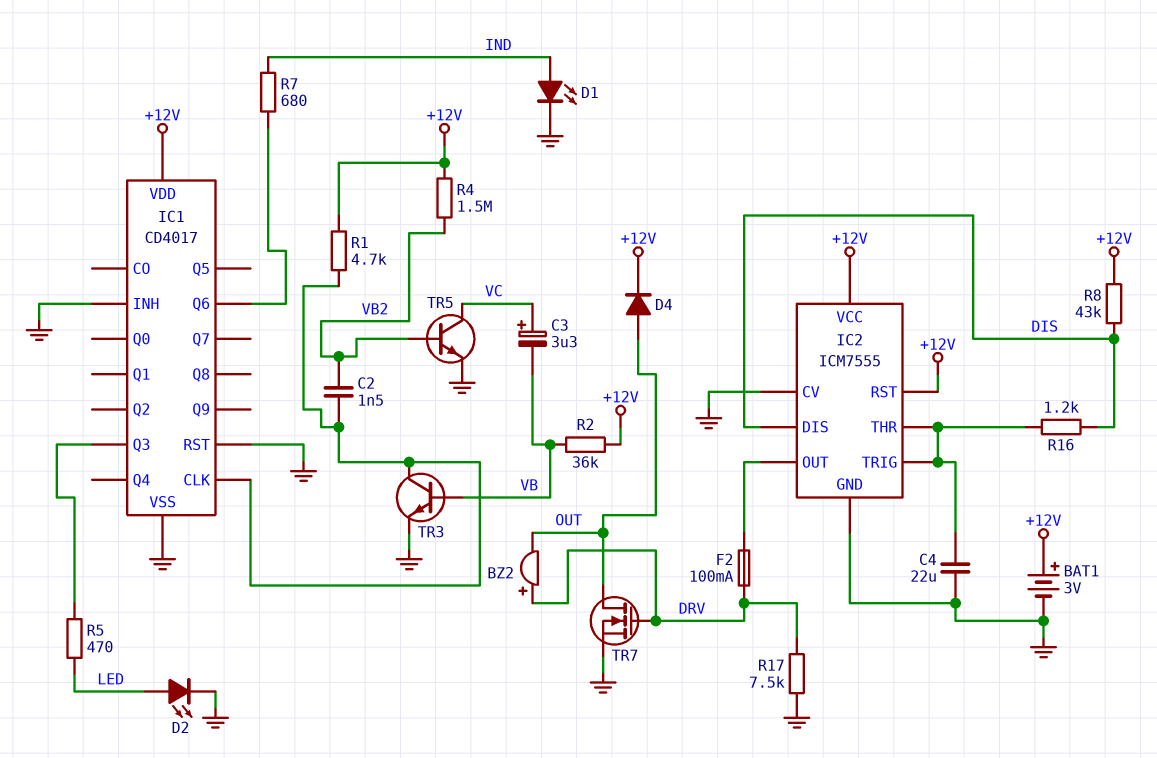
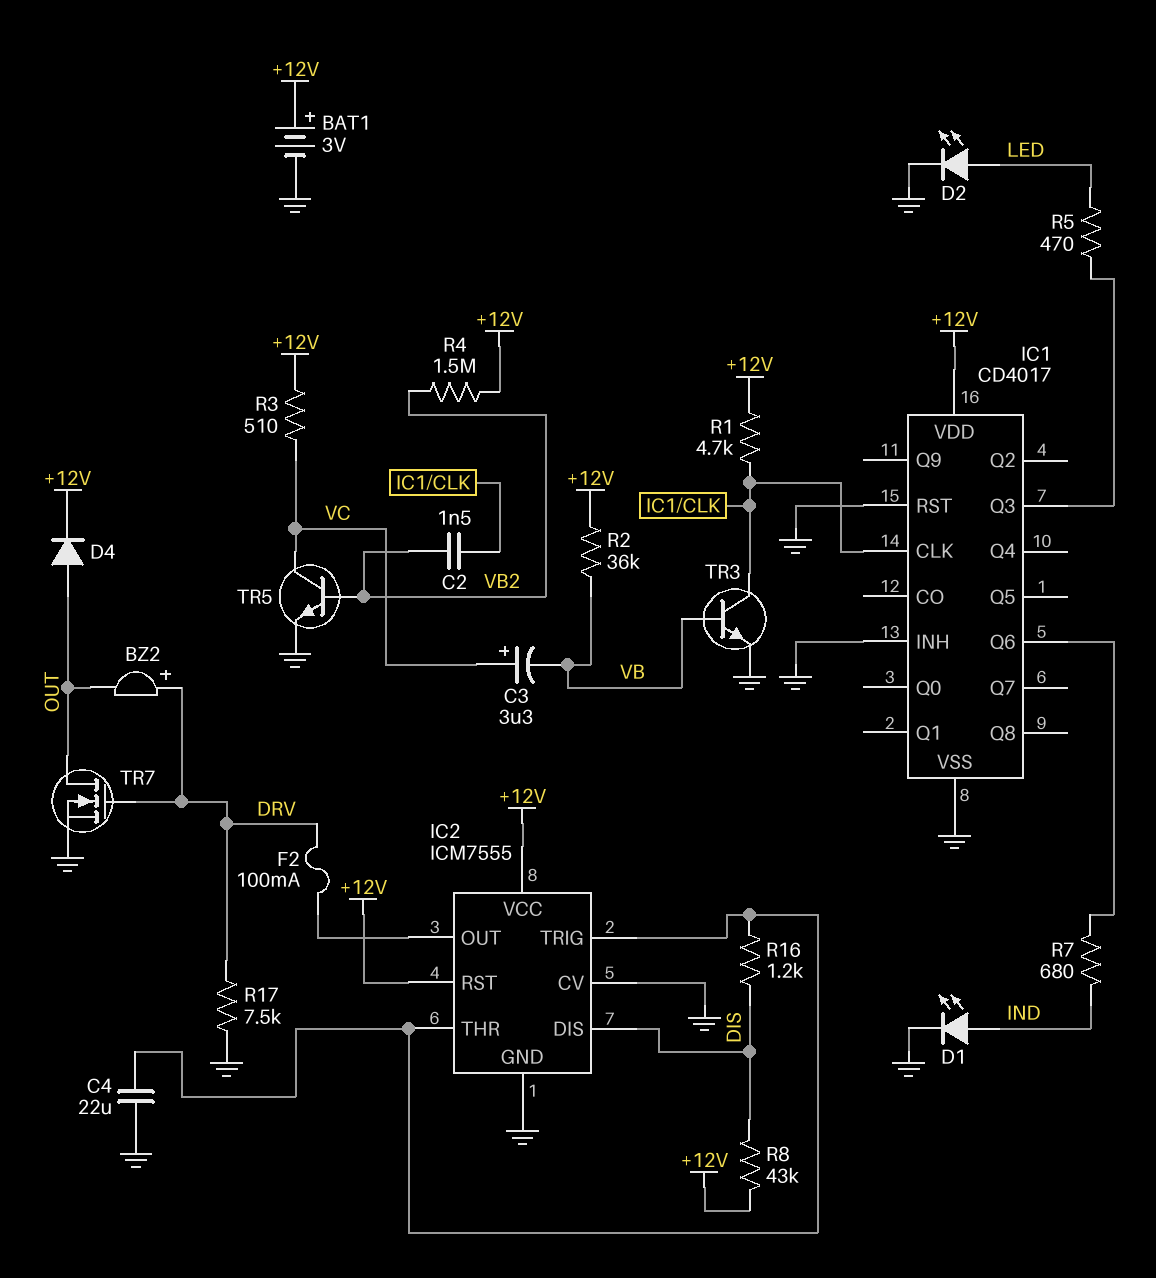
R3: none -> 510 (+12V, VC)

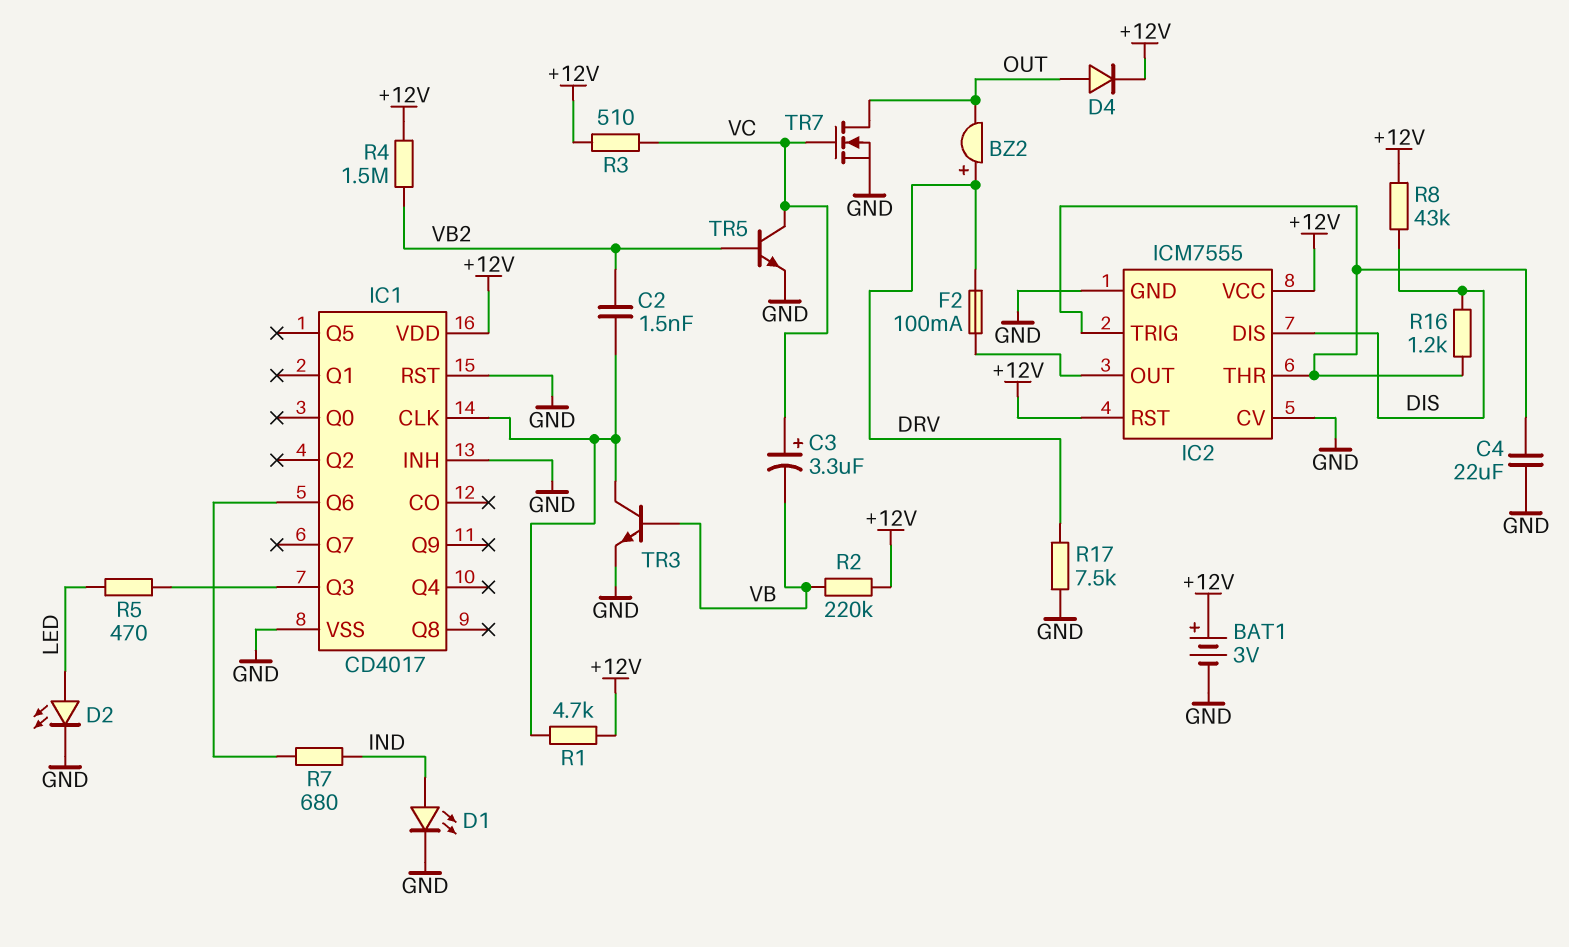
R2: 36k (+12V, VB) -> 220k (+12V, VB)
TR7: NMOS (G DRV, D OUT, S GND) -> NMOS (G VC, D OUT, S GND)

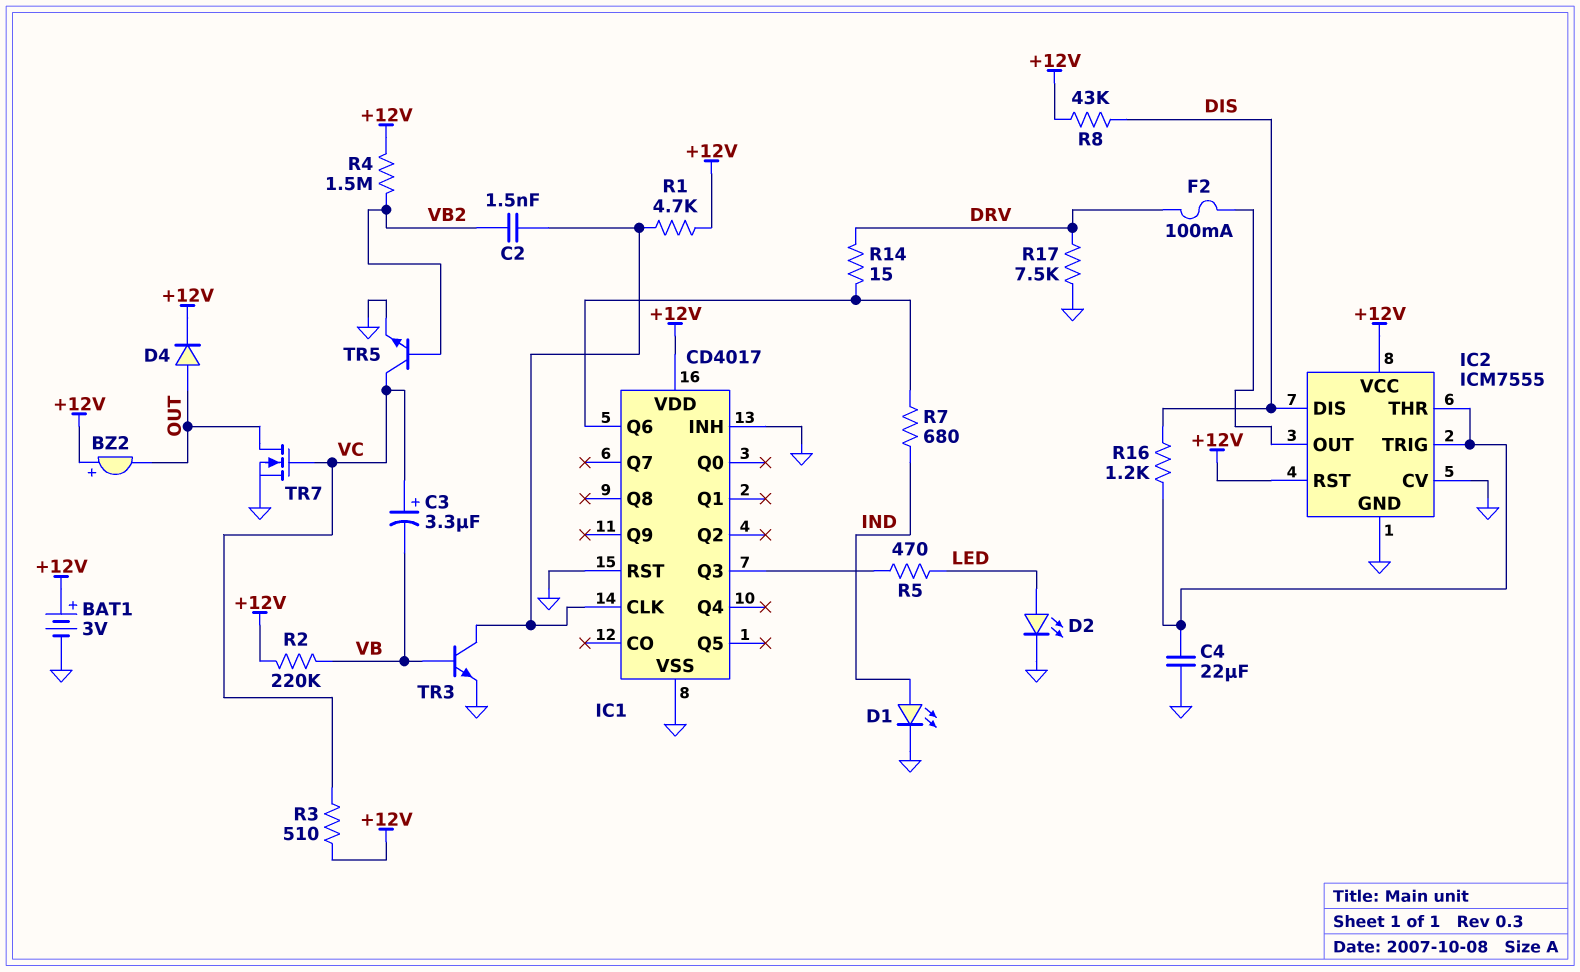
BZ2: buzzer (plus DRV, minus OUT) -> buzzer (plus +12V, minus OUT)
R14: none -> 15 (DRV, IC1/Q6)

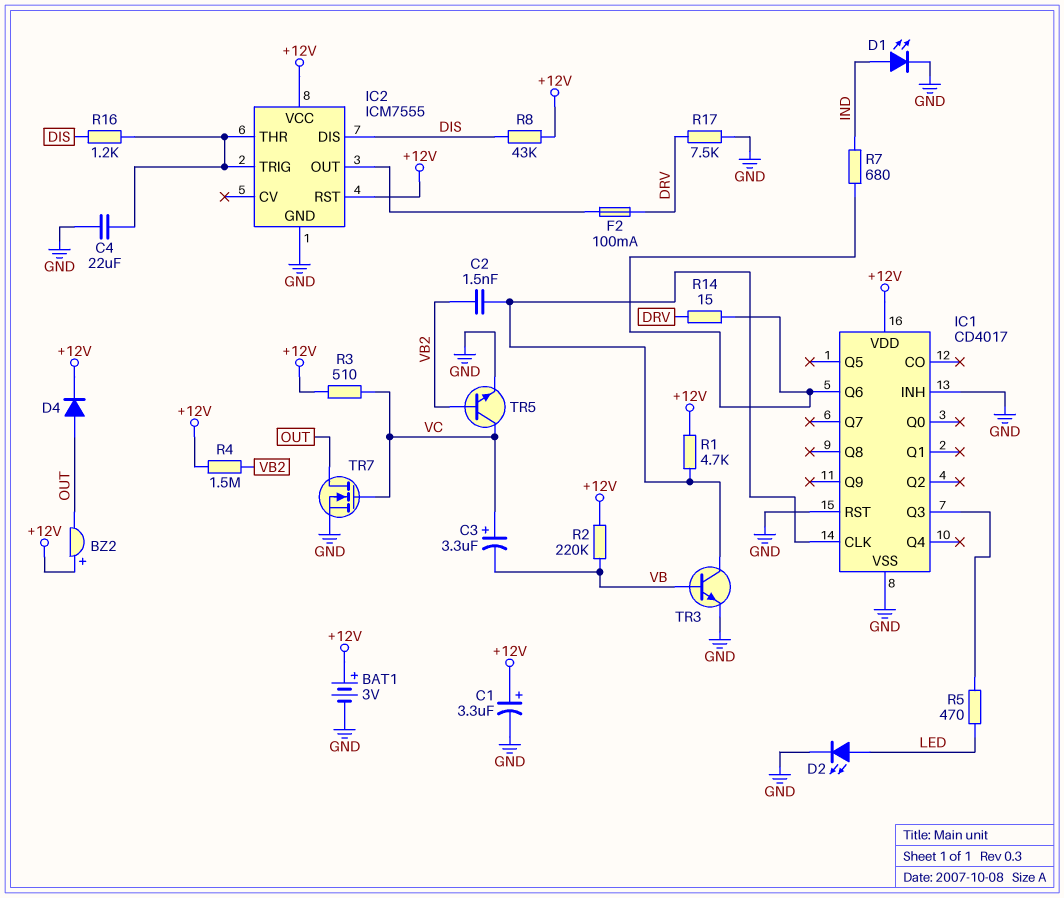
C1: none -> 3.3uF (plus +12V, minus GND)
IC2 pin CV: GND -> none

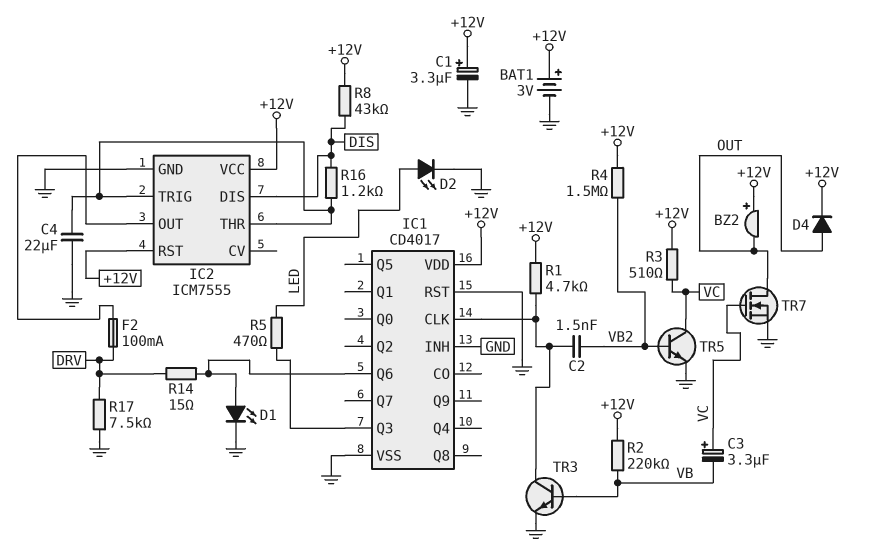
D1: LED (A IND, K GND) -> LED (A IC1/Q6, K GND)
R7: 680 (IC1/Q6, IND) -> none

